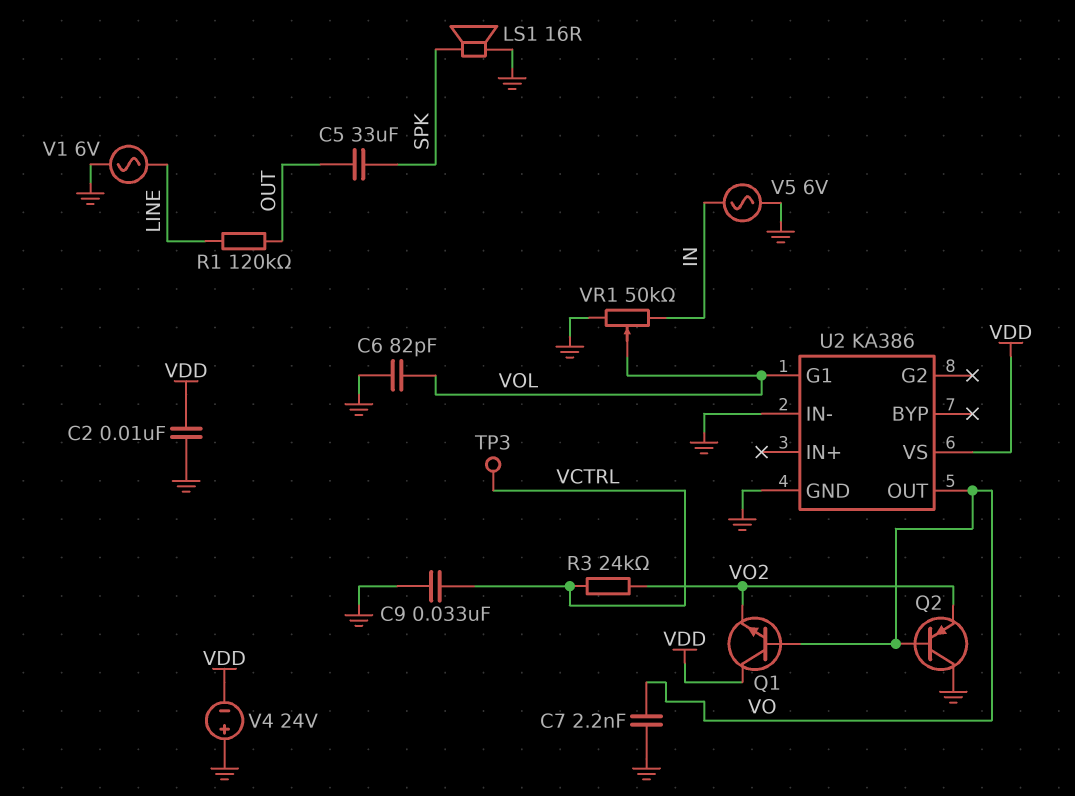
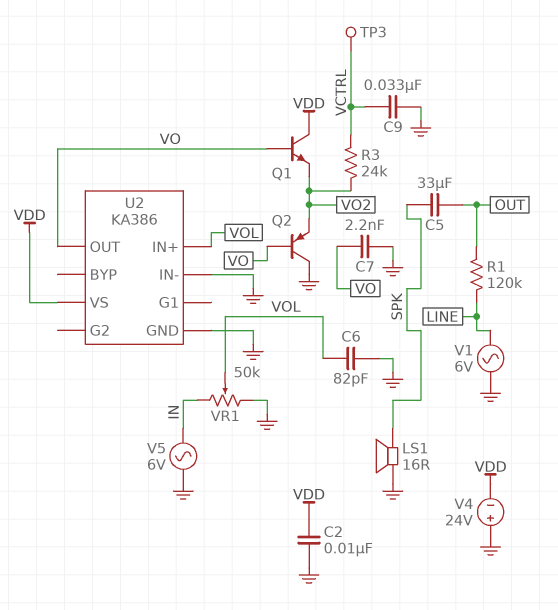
U2 pin G1: VOL -> none
U2 pin IN+: none -> VOL

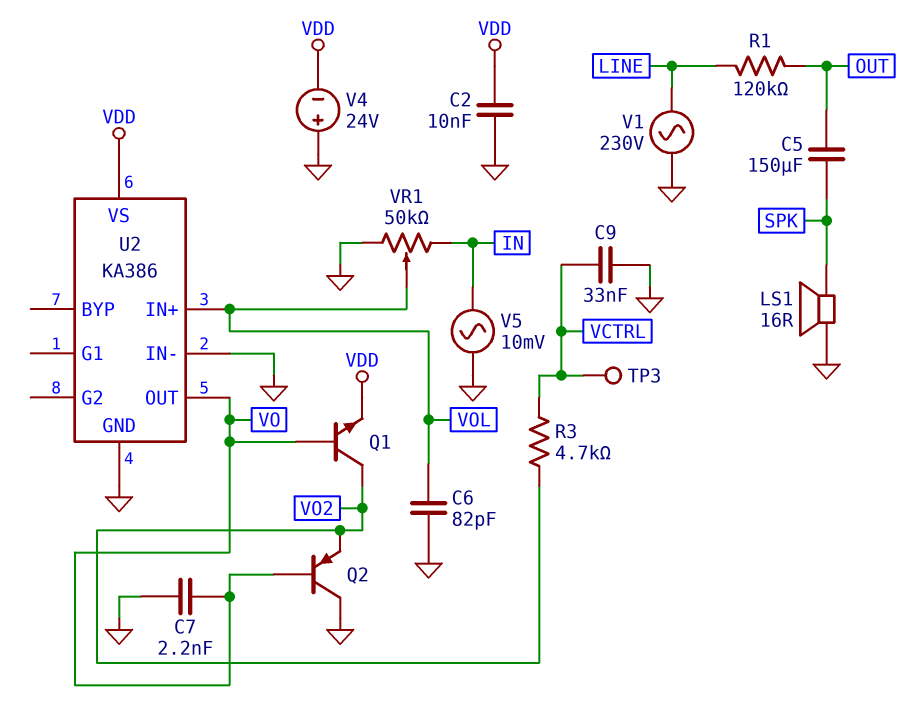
C5: 33uF (OUT, SPK) -> 150uF (OUT, SPK)
Q1: NPN (B VO, C VDD, E VO2) -> NPN (B VO, C VO2, E VDD)
R3: 24k (VCTRL, VO2) -> 4.7k (VCTRL, VO2)
V1: AC 6V (GND, LINE) -> AC 230V (GND, LINE)
V5: AC 6V (GND, IN) -> AC 10mV (GND, IN)

